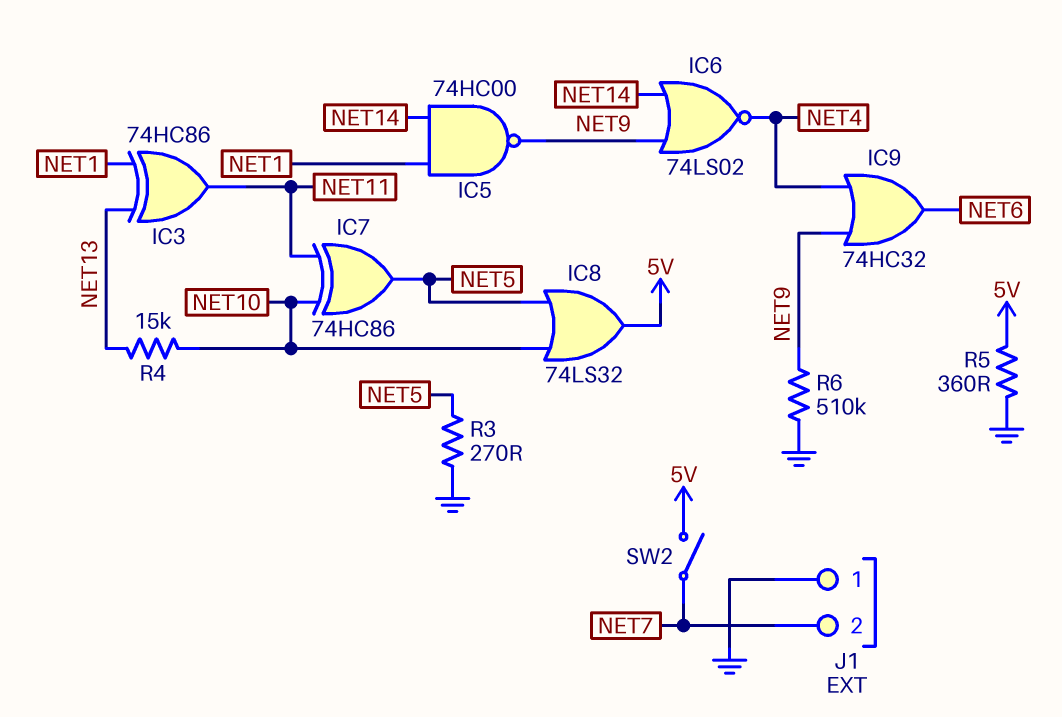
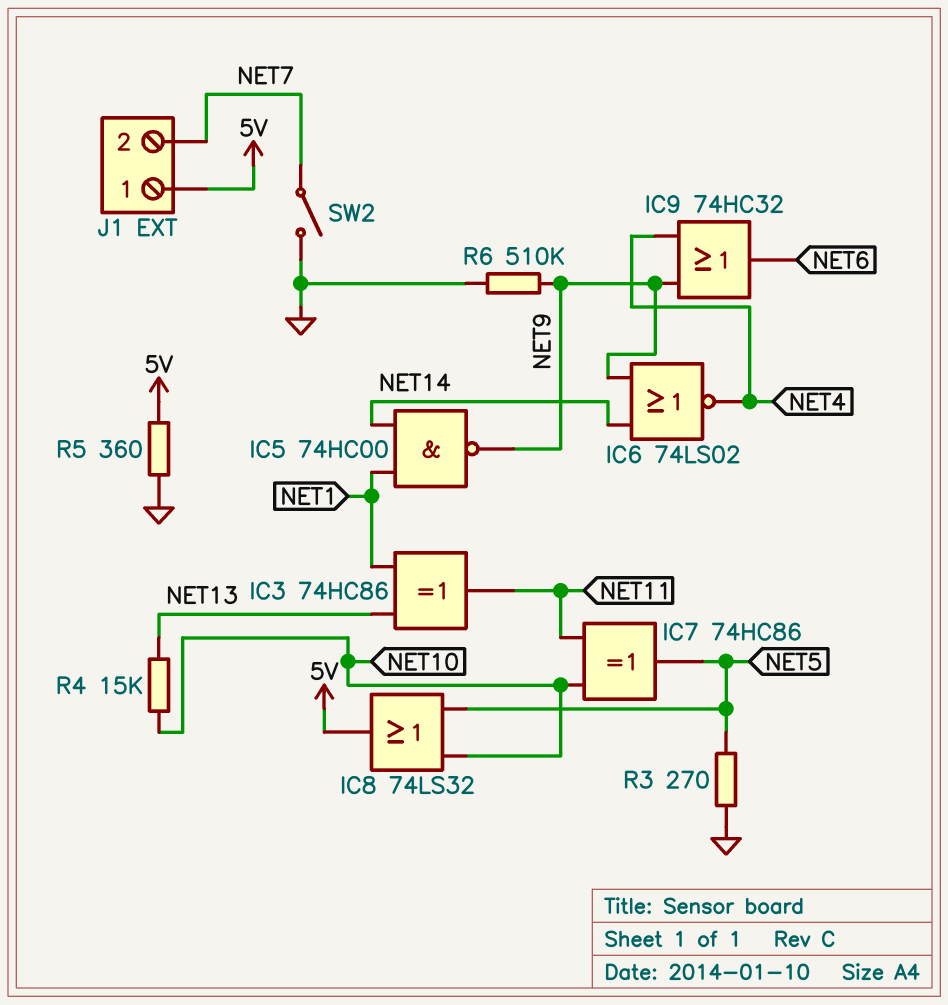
J1 pin 1: GND -> 5V
SW2: switch (5V, NET7) -> switch (GND, NET7)

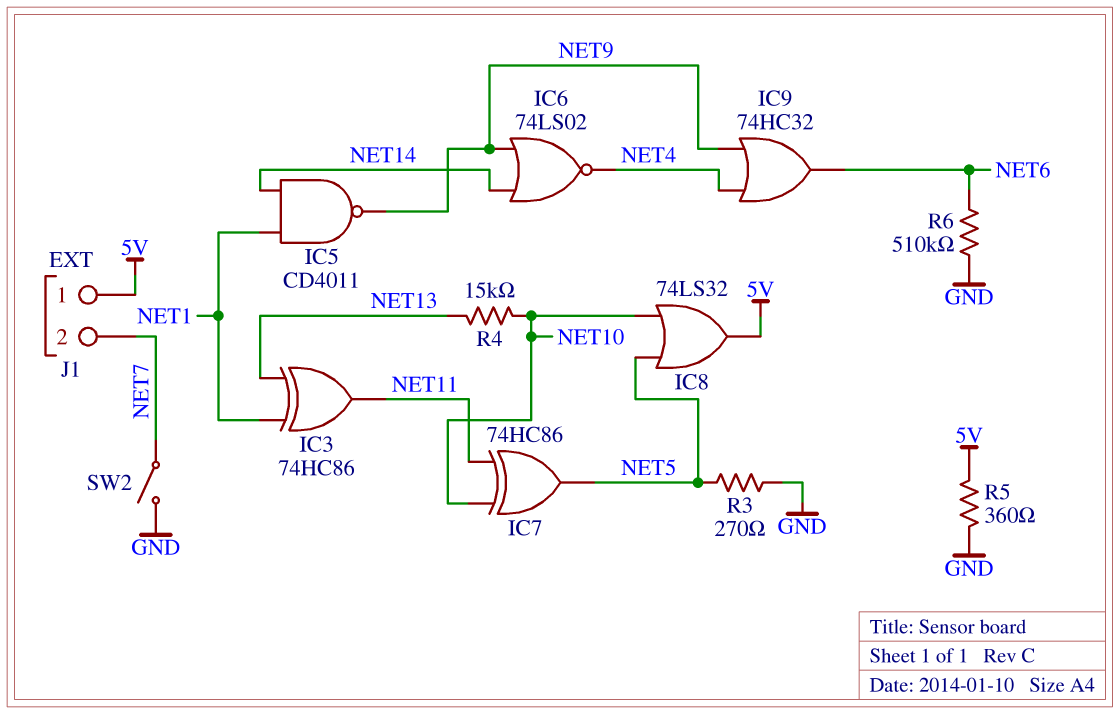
IC5: NAND 74HC00 (in NET1, in NET14, out NET9) -> NAND CD4011 (in NET1, in NET14, out NET9)
R6: 510k (GND, NET9) -> 510k (GND, NET6)

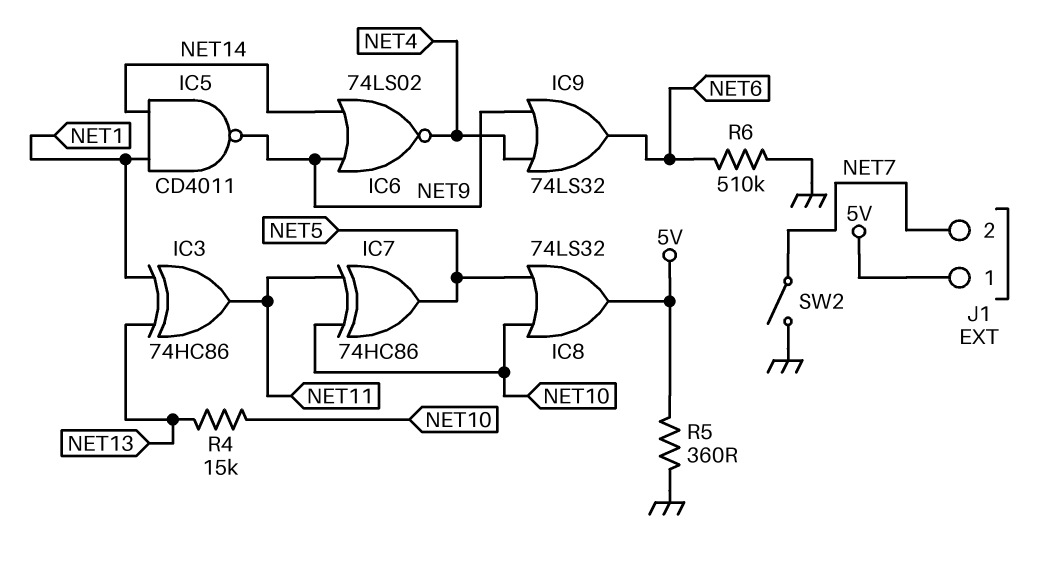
IC9: OR 74HC32 (in NET4, in NET9, out NET6) -> OR 74LS32 (in NET4, in NET9, out NET6)
R3: 270 (GND, NET5) -> none

